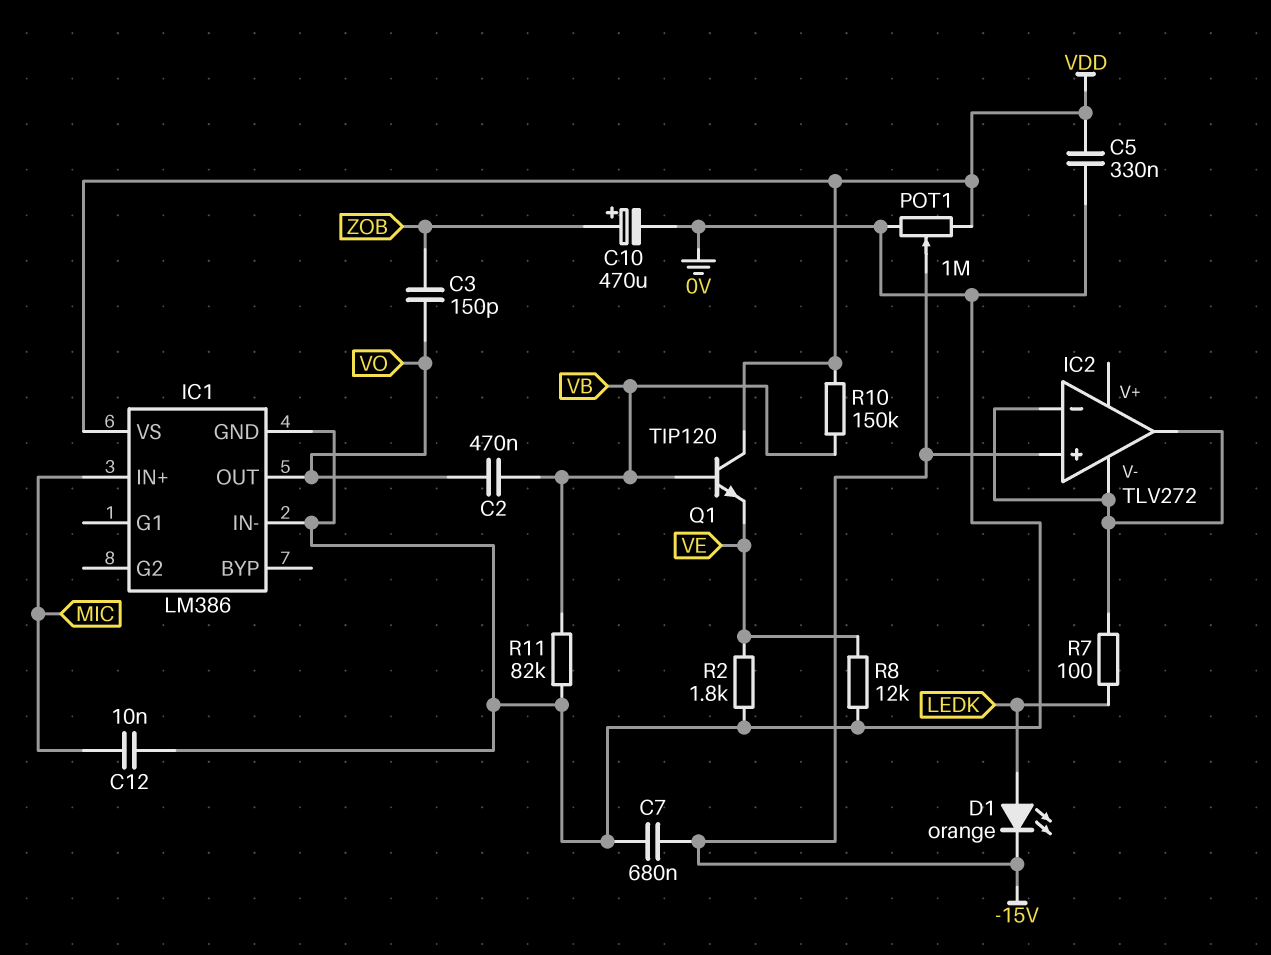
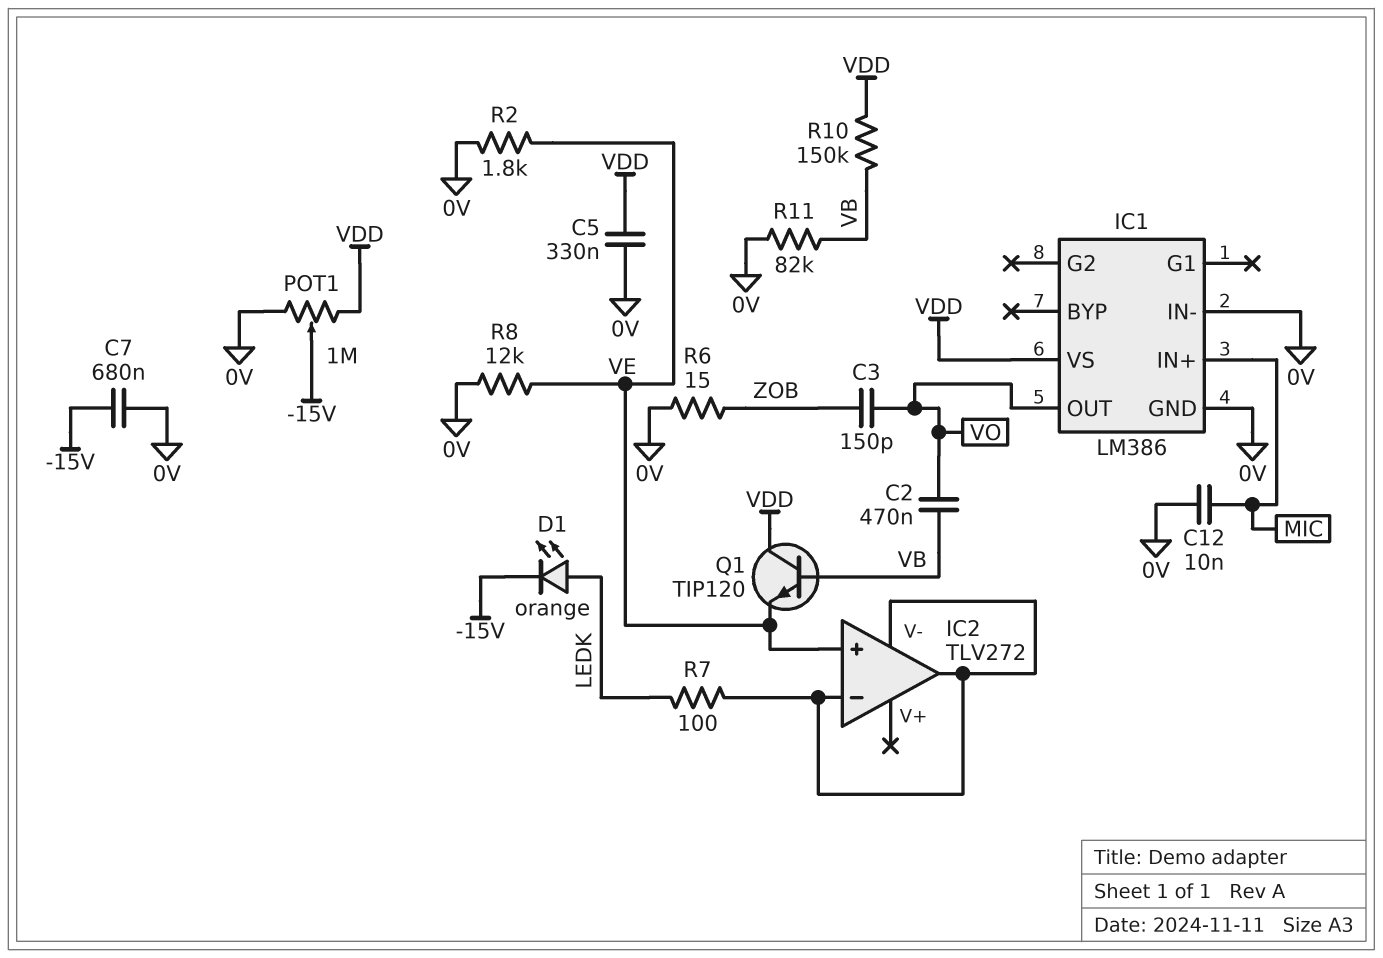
C10: 470uF (plus ZOB, minus 0V) -> none
IC2 pin in+: -15V -> VE
R6: none -> 15 (0V, ZOB)

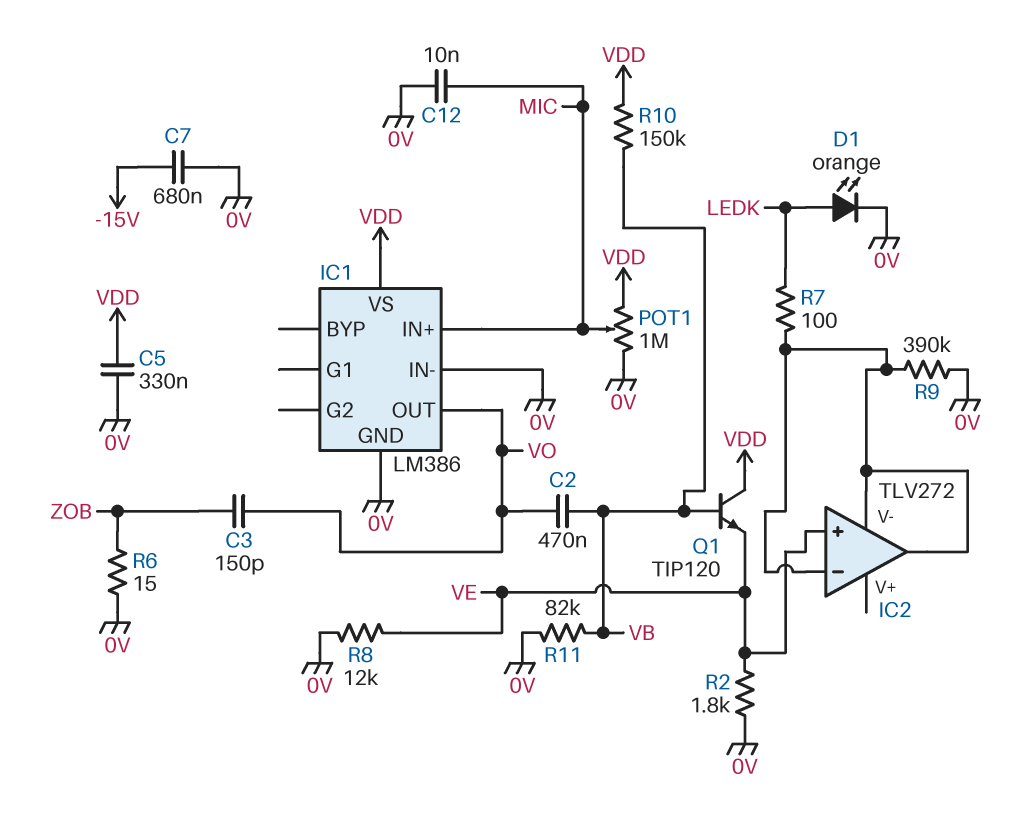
D1: LED orange (A LEDK, K -15V) -> LED orange (A LEDK, K 0V)
POT1: 1M (0V, VDD, wiper -15V) -> 1M (0V, VDD, wiper MIC)
R9: none -> 390k (0V, IC2/V-)

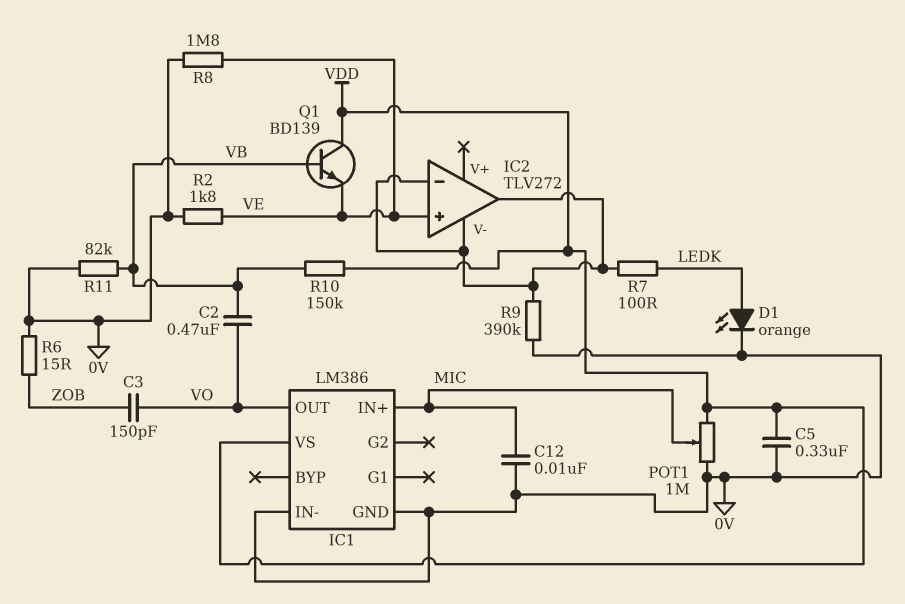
C7: 680nF (-15V, 0V) -> none
Q1: NPN TIP120 (B VB, C VDD, E VE) -> NPN BD139 (B VB, C VDD, E VE)
R8: 12k (0V, VE) -> 1.8M (0V, VE)

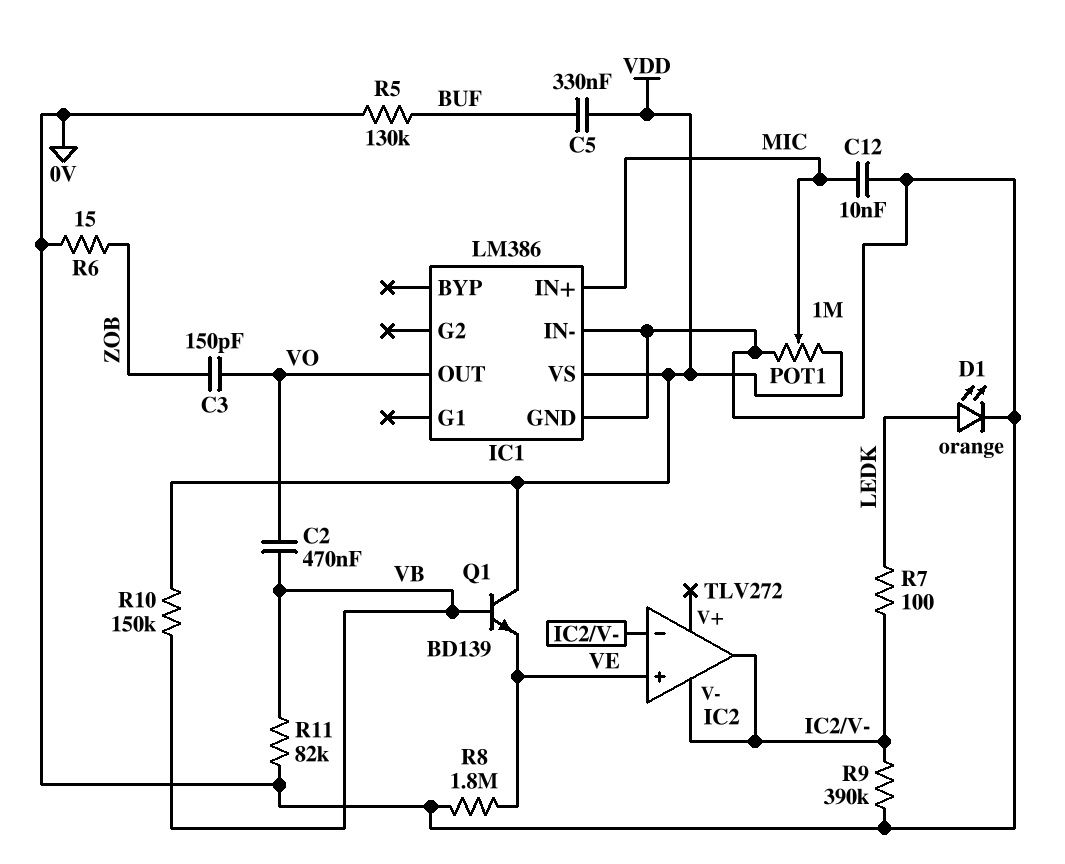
C5: 330nF (0V, VDD) -> 330nF (BUF, VDD)
R2: 1.8k (0V, VE) -> none
R5: none -> 130k (0V, BUF)

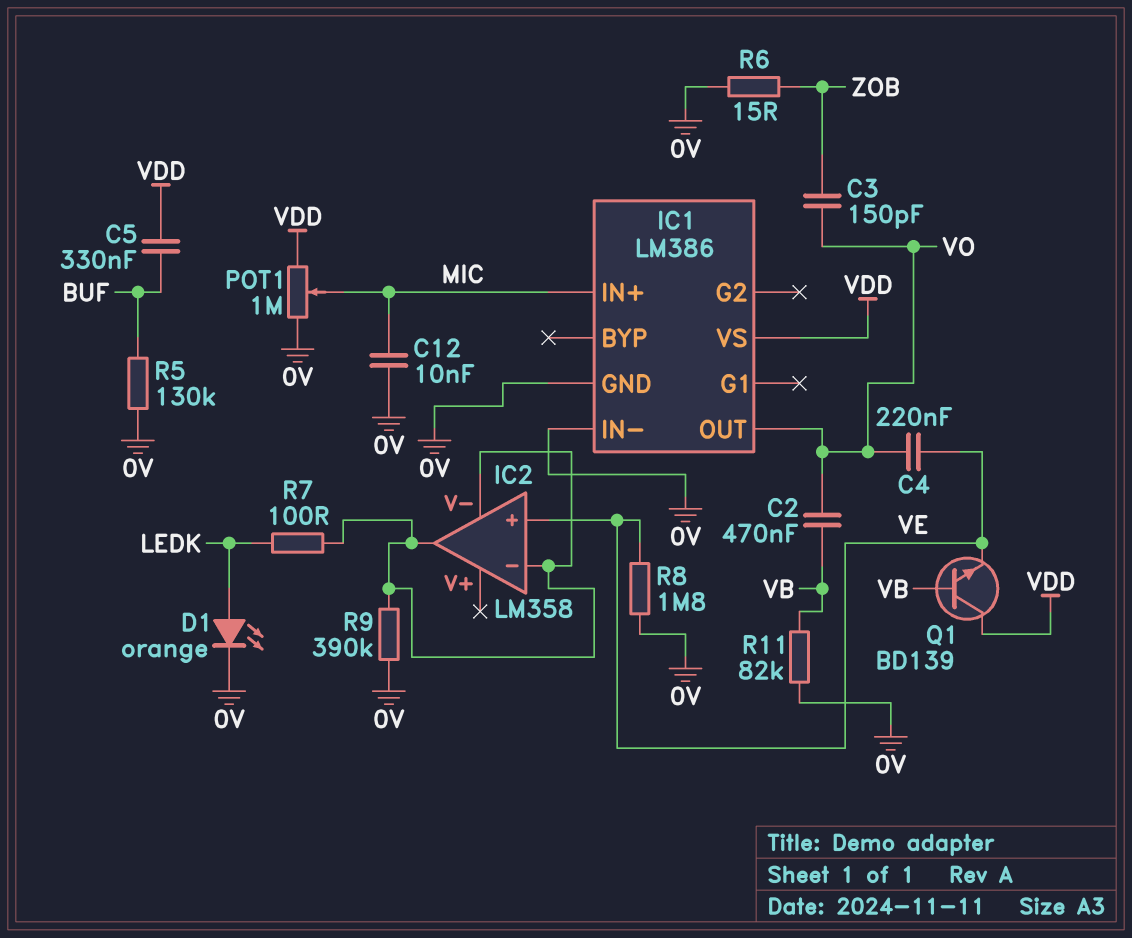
C4: none -> 220nF (VE, VO)
IC2: TLV272 -> LM358
R10: 150k (VB, VDD) -> none

